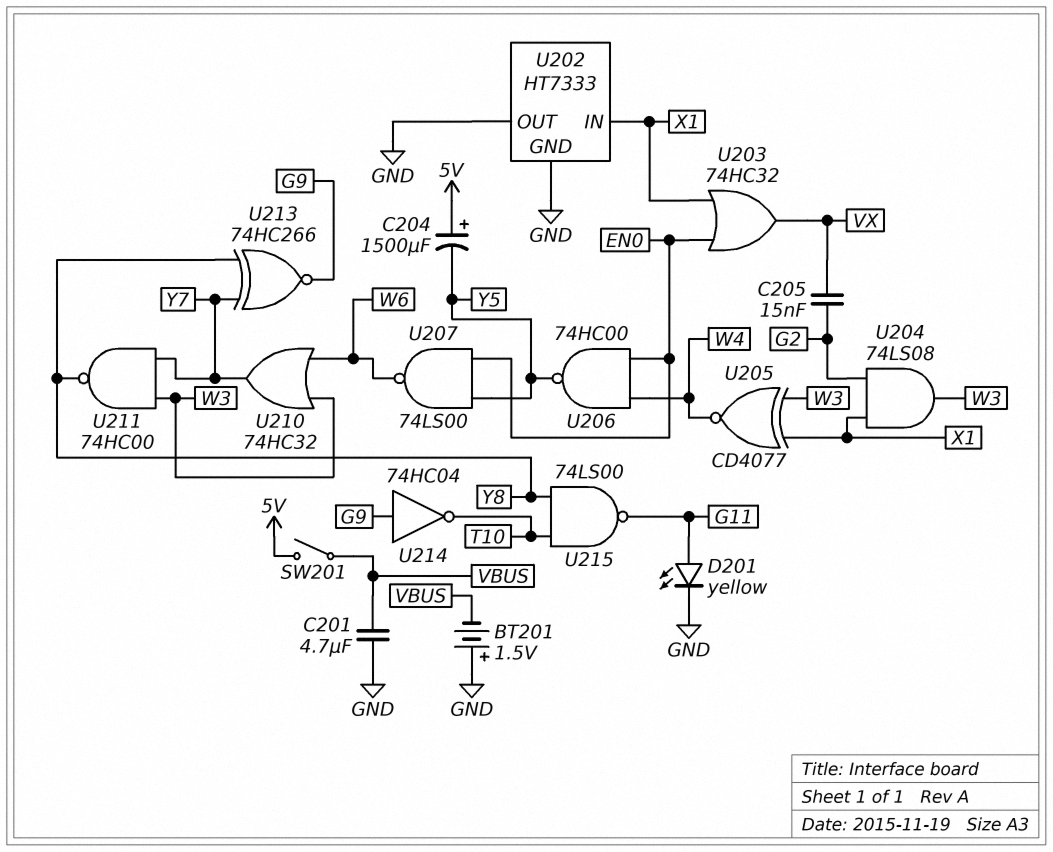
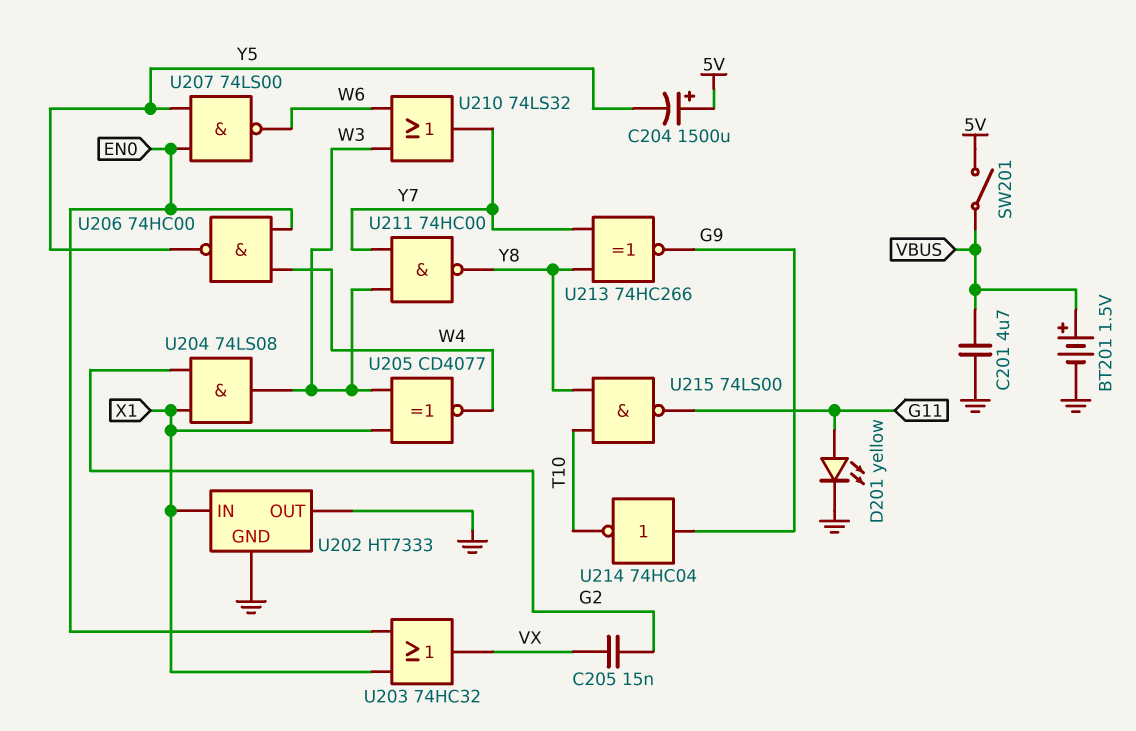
BT201: 1.5V (plus GND, minus VBUS) -> 1.5V (plus VBUS, minus GND)
U210: OR 74HC32 (in W3, in W6, out Y7) -> OR 74LS32 (in W3, in W6, out Y7)

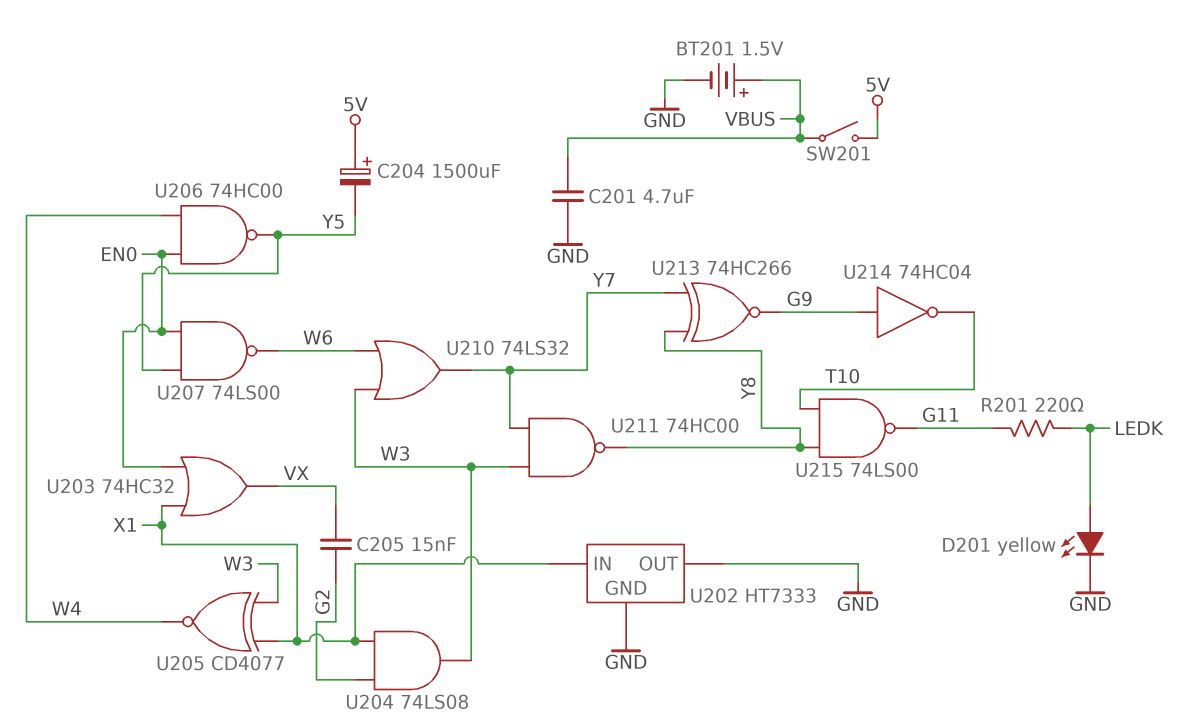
D201: LED yellow (A G11, K GND) -> LED yellow (A LEDK, K GND)
R201: none -> 220 (G11, LEDK)

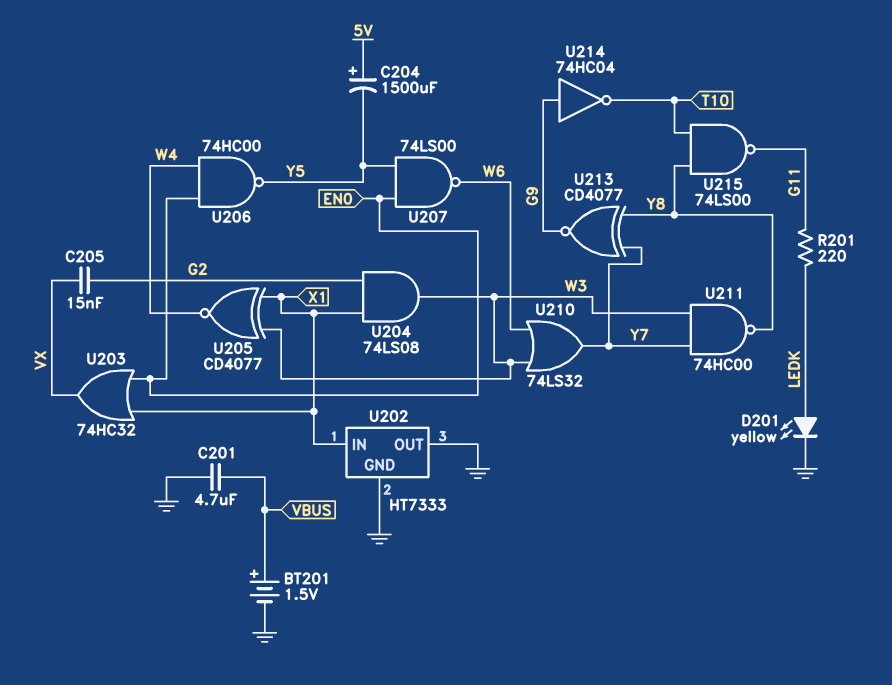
SW201: switch (5V, VBUS) -> none
U213: XNOR 74HC266 (in Y7, in Y8, out G9) -> XNOR CD4077 (in Y7, in Y8, out G9)

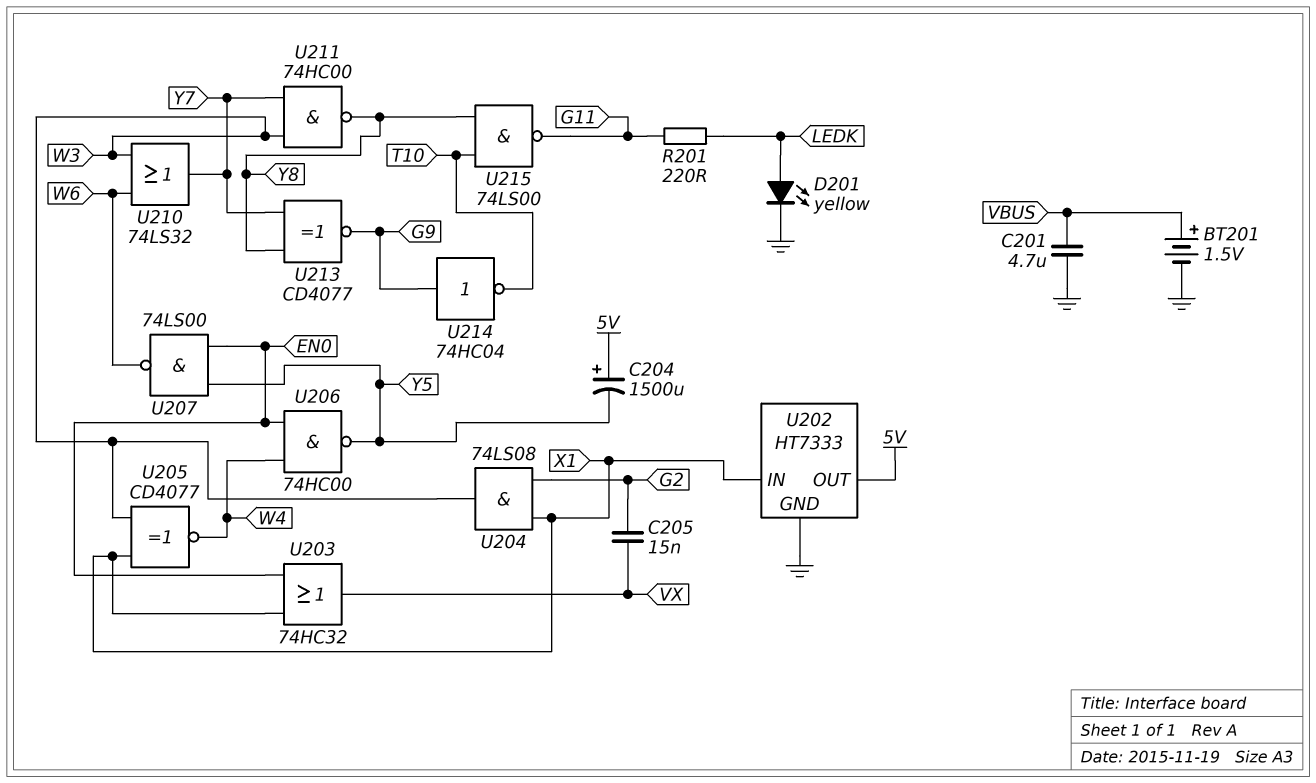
U202 pin OUT: GND -> 5V

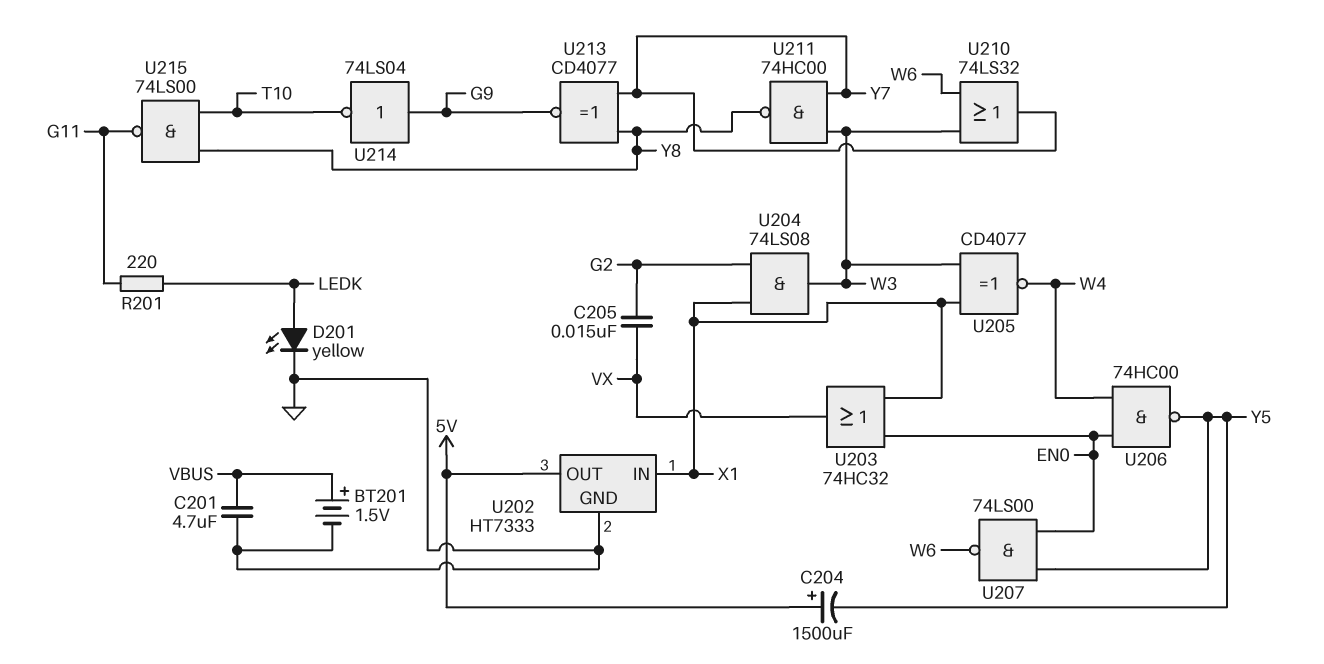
U214: NOT 74HC04 (in G9, out T10) -> NOT 74LS04 (in G9, out T10)

